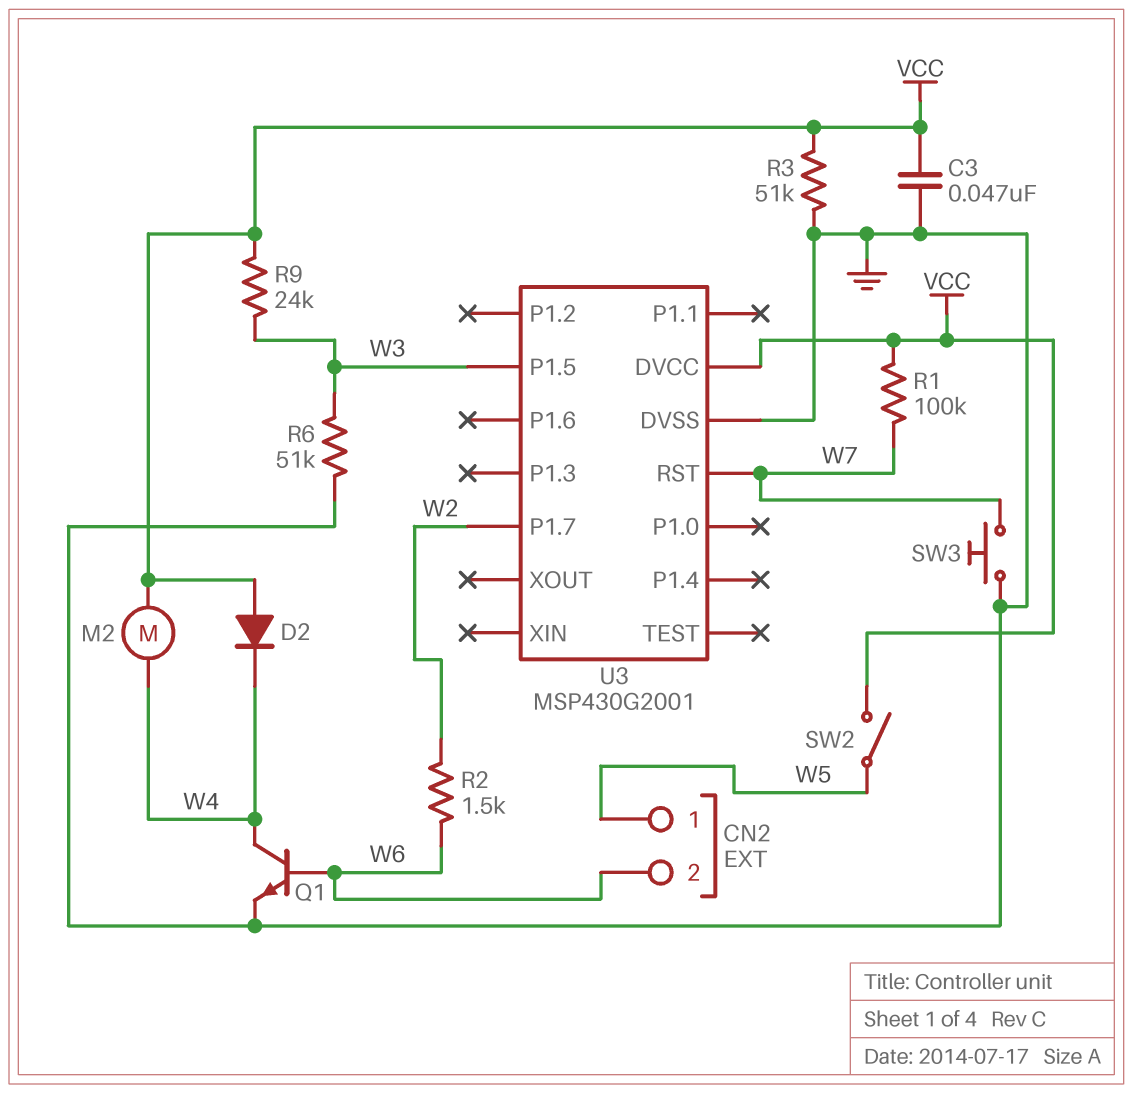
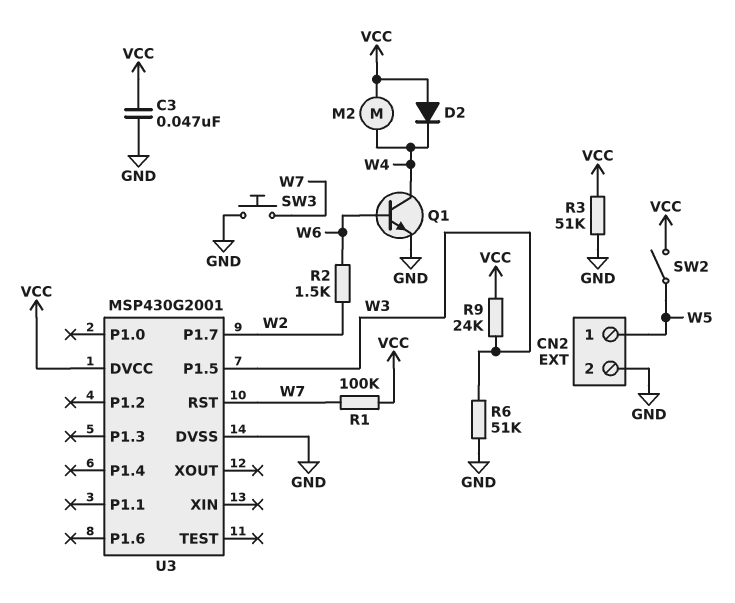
CN2 pin 2: W6 -> GND

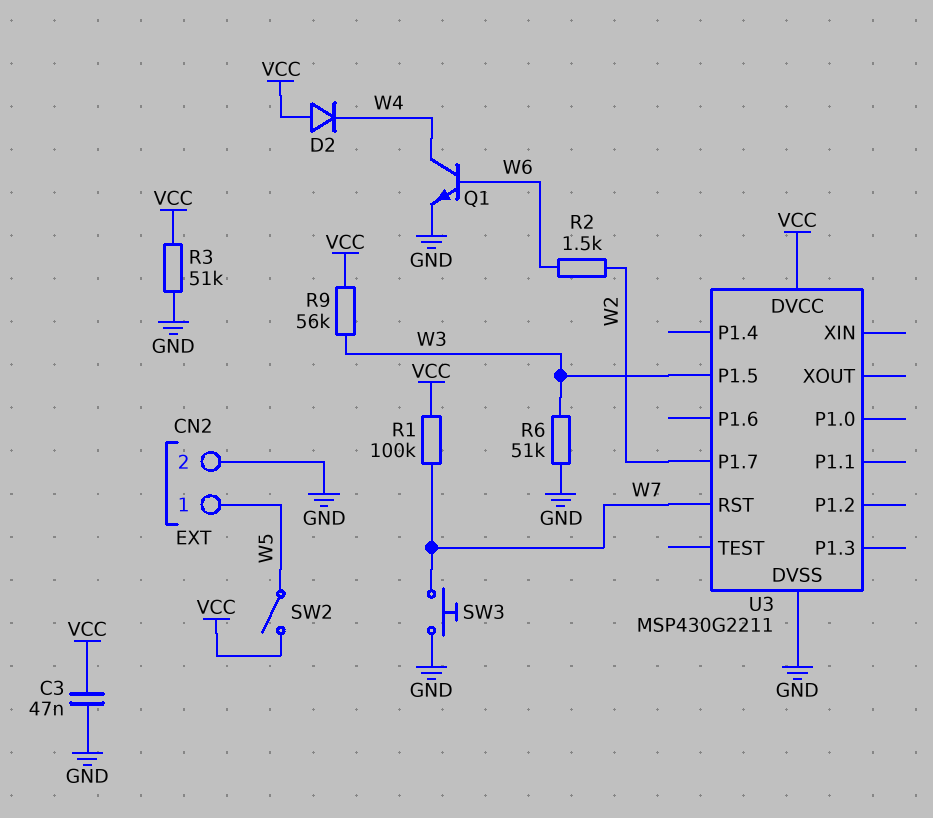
M2: motor (VCC, W4) -> none
R9: 24k (VCC, W3) -> 56k (VCC, W3)
U3: MSP430G2001 -> MSP430G2211

